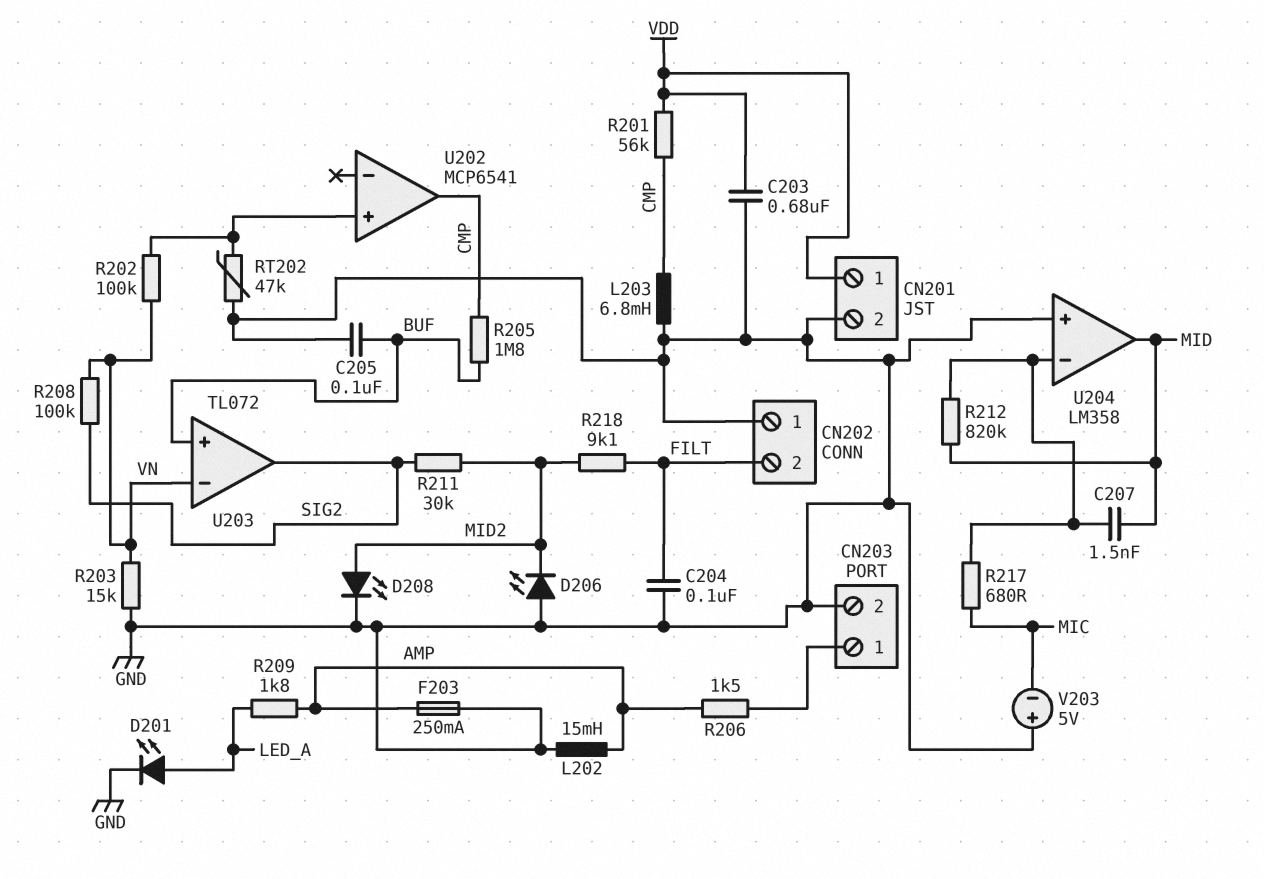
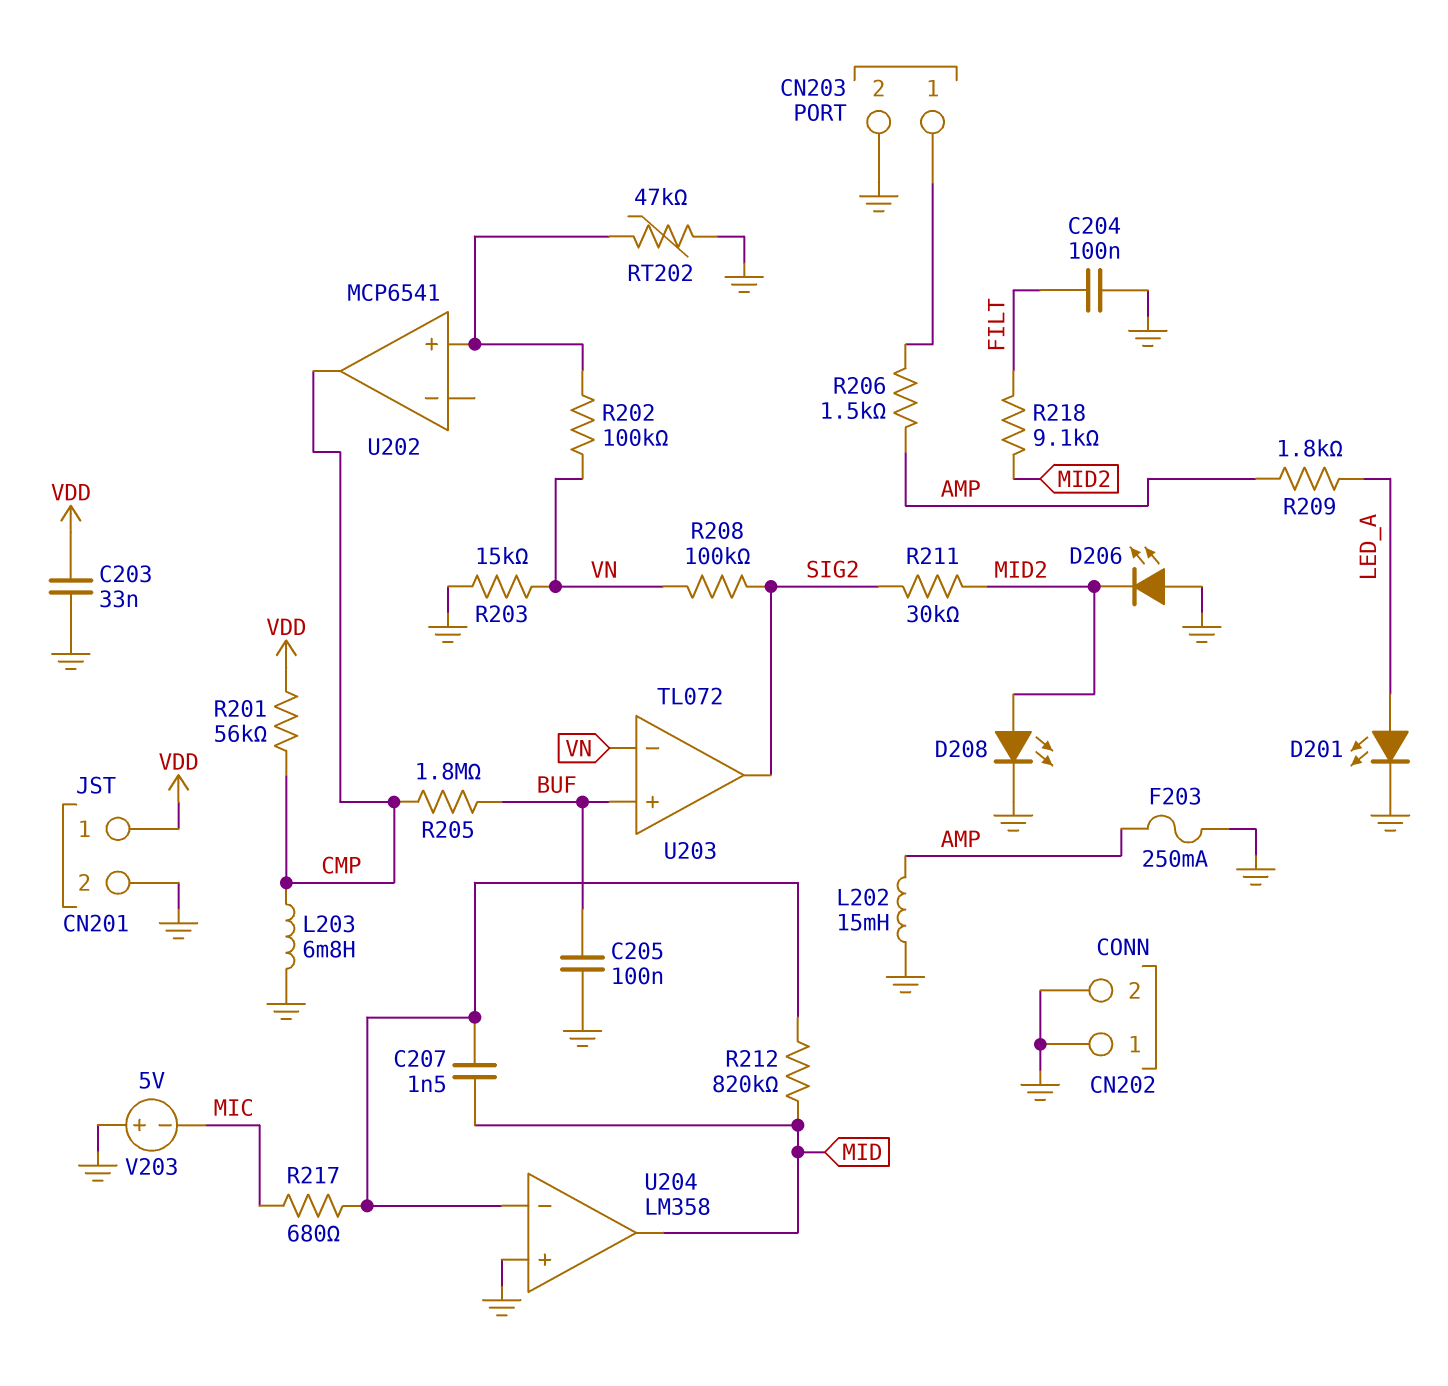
C203: 680nF (GND, VDD) -> 33nF (GND, VDD)
CN202 pin 2: FILT -> GND

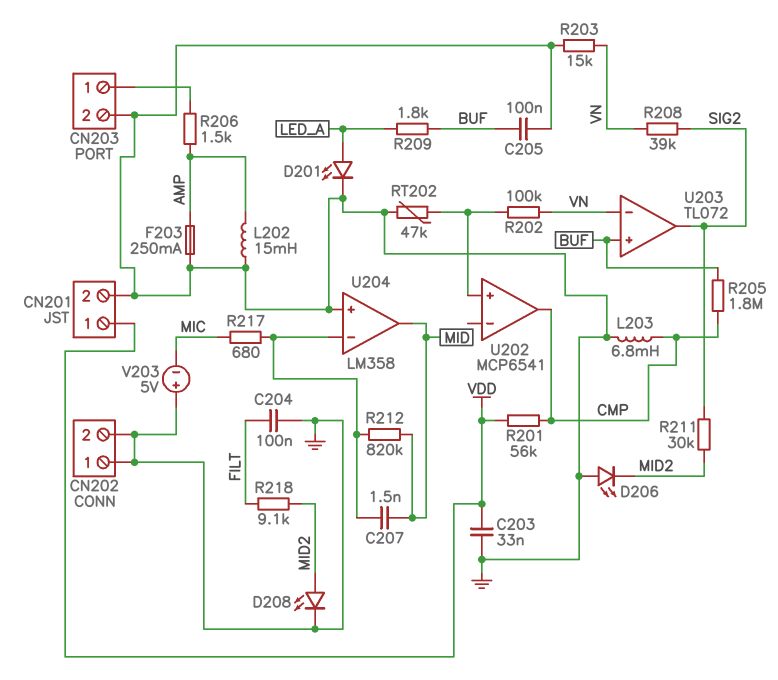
R208: 100k (SIG2, VN) -> 39k (SIG2, VN)
R209: 1.8k (AMP, LED_A) -> 1.8k (BUF, LED_A)

